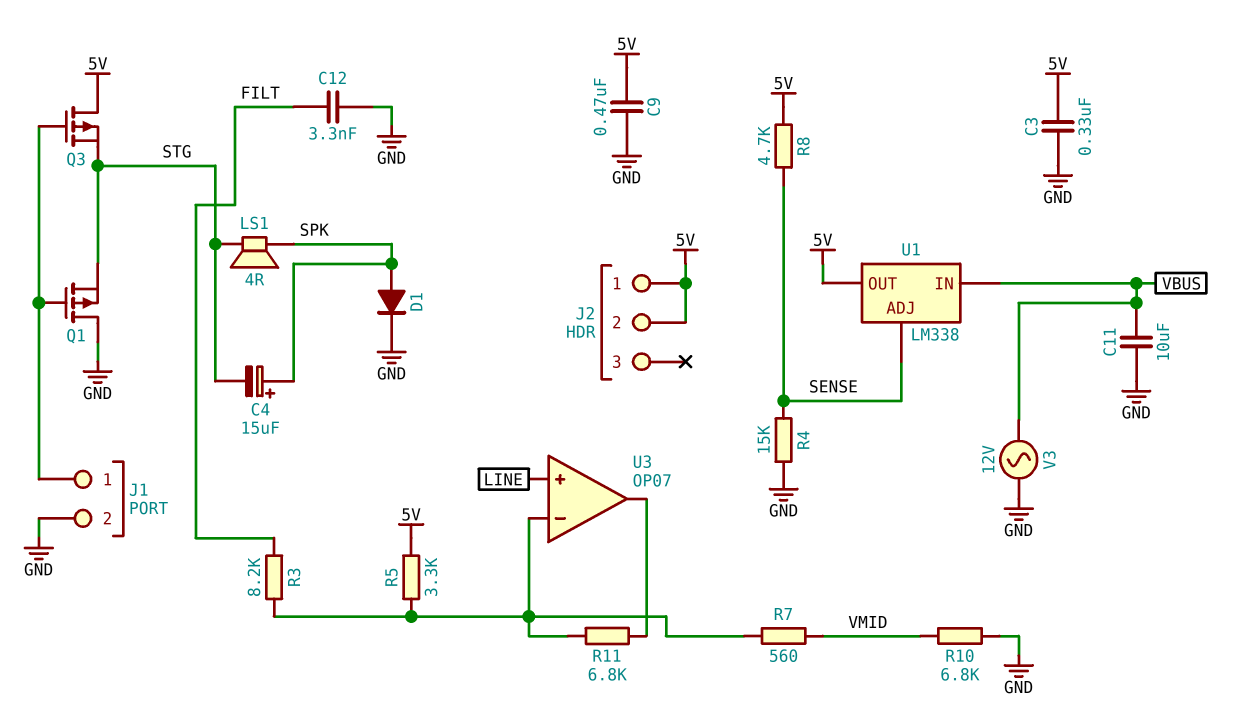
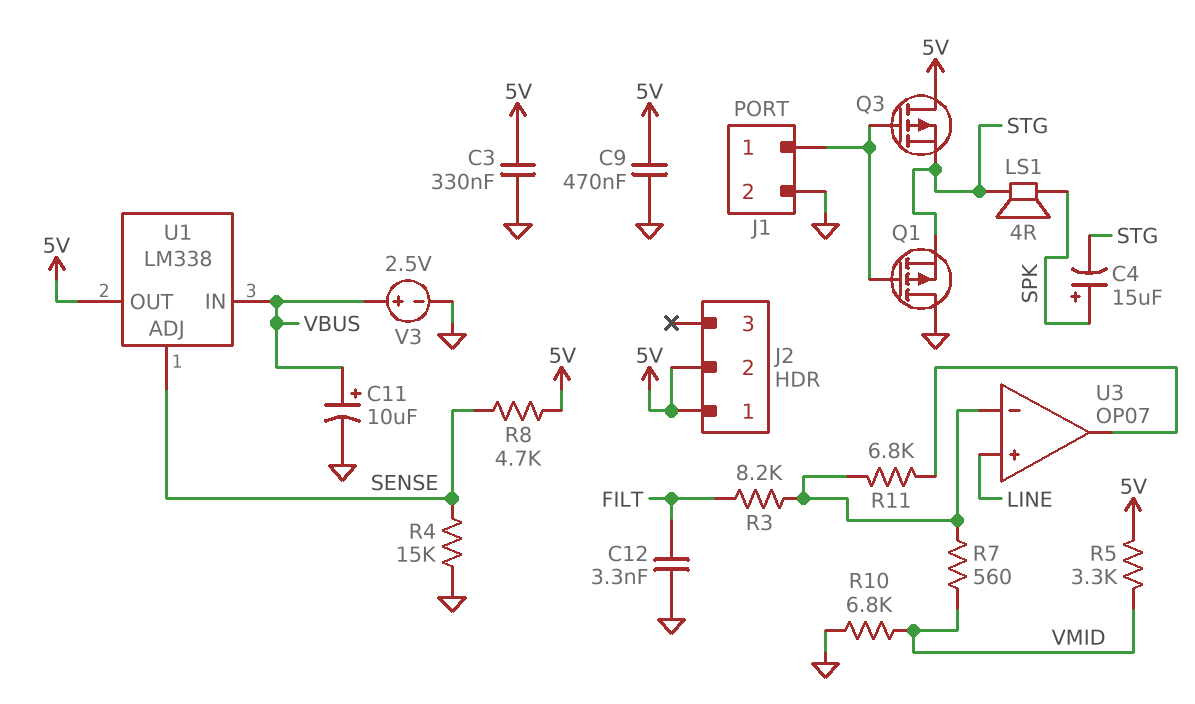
C11: 10uF (GND, VBUS) -> 10uF (plus VBUS, minus GND)
D1: diode (A SPK, K GND) -> none
R5: 3.3k (5V, U3/in-) -> 3.3k (5V, VMID)
V3: AC 12V (GND, VBUS) -> 2.5V (plus VBUS, minus GND)

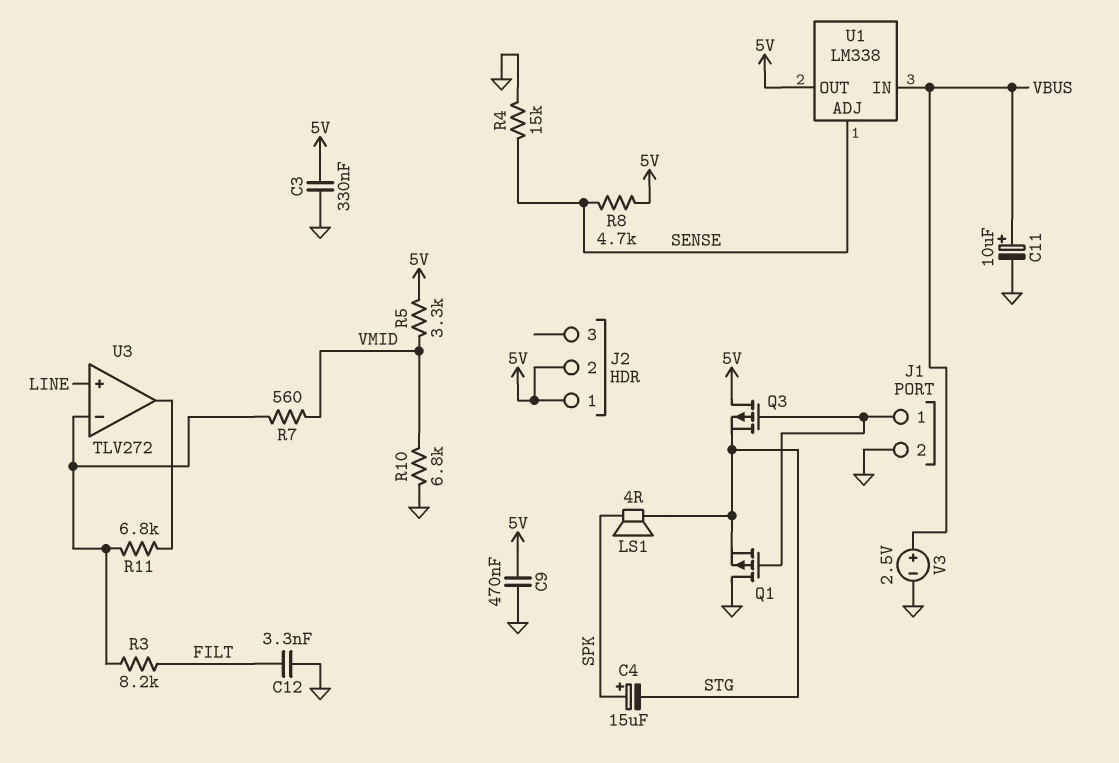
U3: OP07 -> TLV272

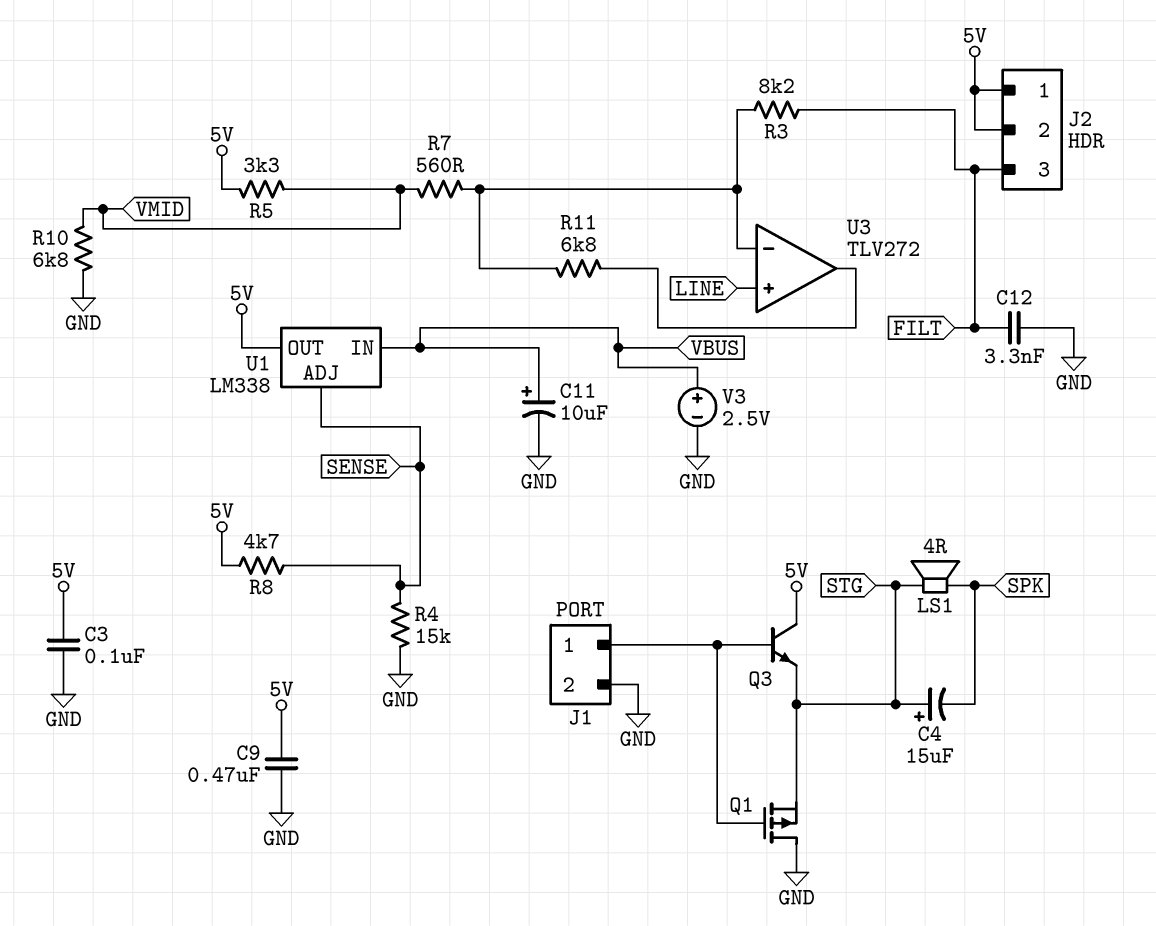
C3: 330nF (5V, GND) -> 100nF (5V, GND)
C4: 15uF (plus SPK, minus STG) -> 15uF (plus STG, minus SPK)
J2 pin 3: none -> FILT
Q3: PMOS (G J1/1, D 5V, S STG) -> NPN (B J1/1, C 5V, E STG)

